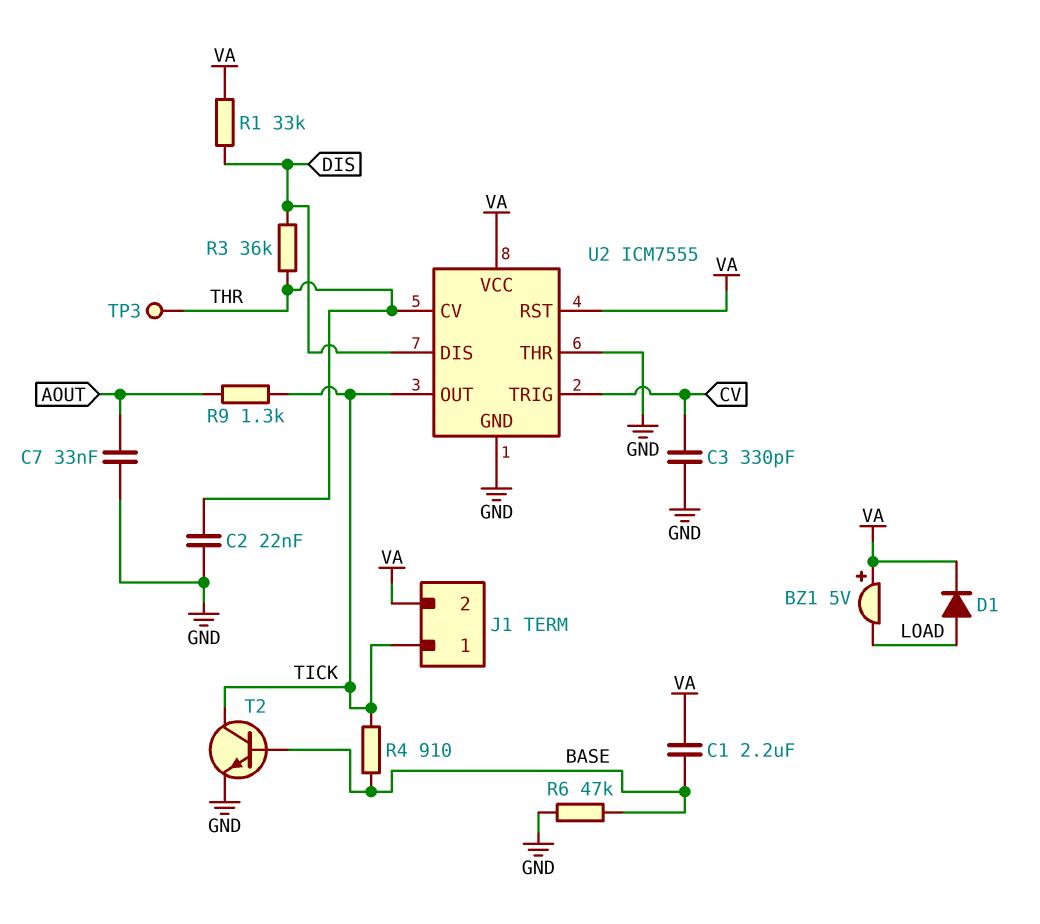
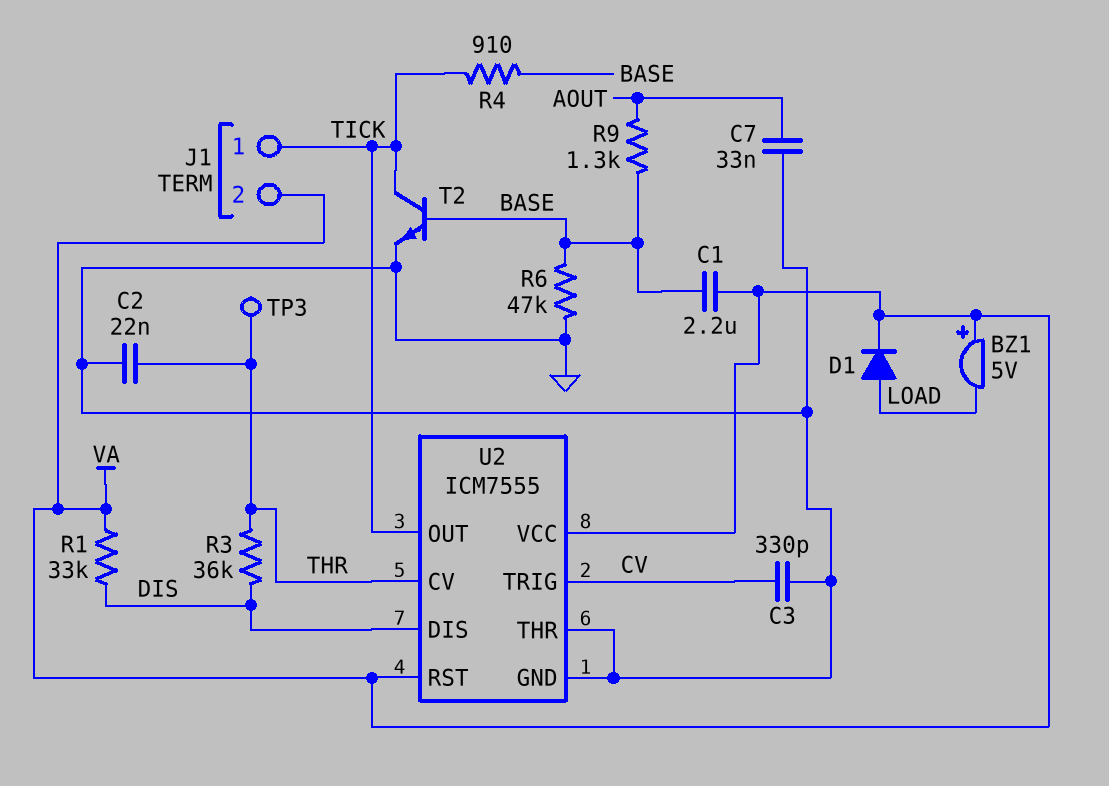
R9: 1.3k (AOUT, TICK) -> 1.3k (AOUT, BASE)

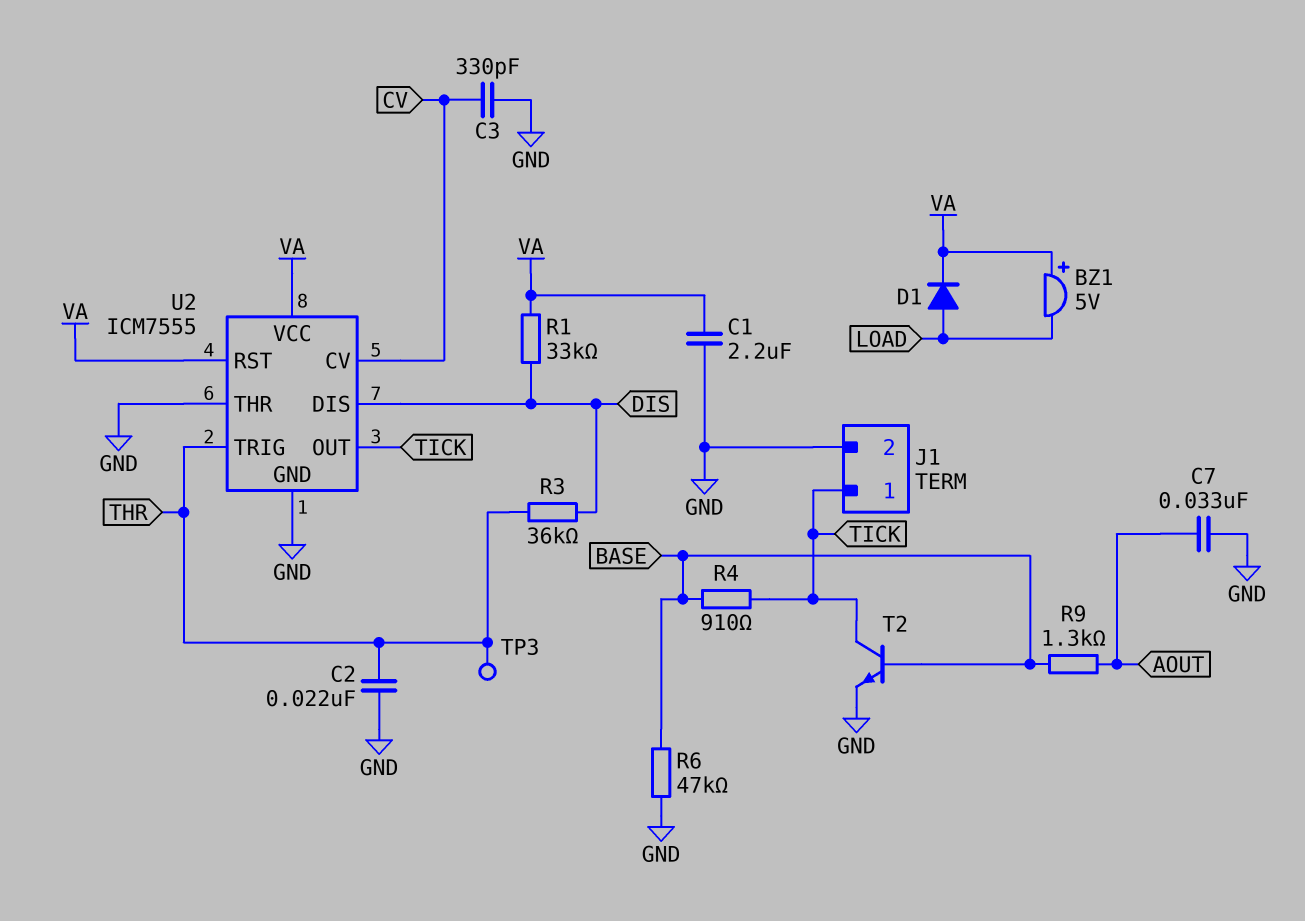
C1: 2.2uF (BASE, VA) -> 2.2uF (GND, VA)
J1 pin 2: VA -> GND
U2 pin CV: THR -> CV
U2 pin TRIG: CV -> THR

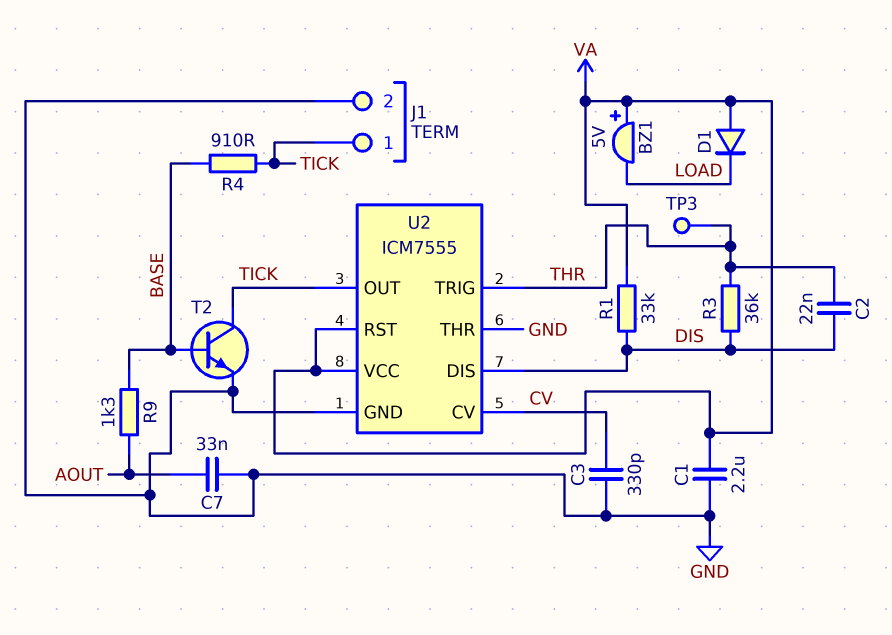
C2: 22nF (GND, THR) -> 22nF (DIS, THR)
D1: diode (A LOAD, K VA) -> diode (A VA, K LOAD)
R6: 47k (BASE, GND) -> none

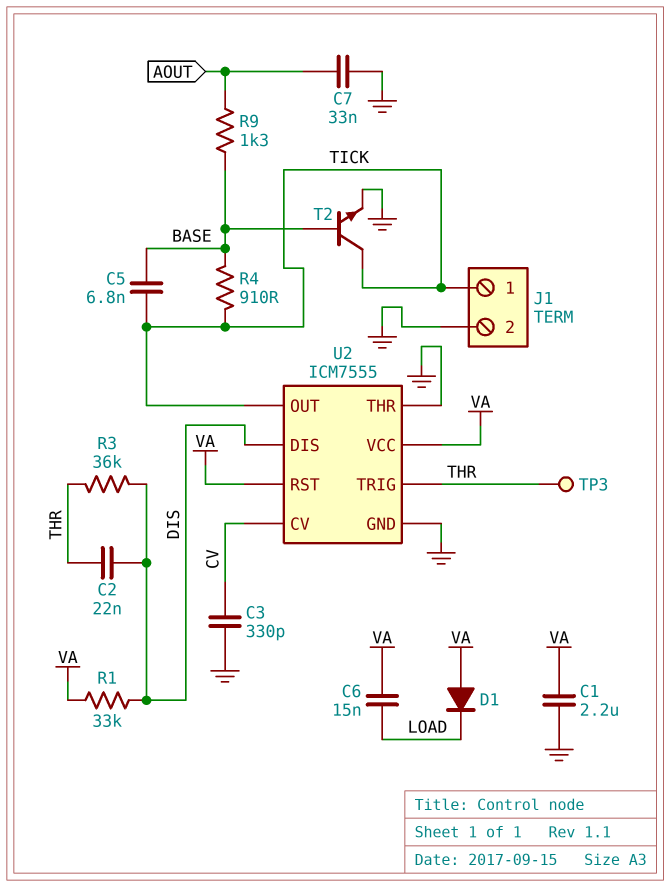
BZ1: buzzer 5V (plus VA, minus LOAD) -> none
C5: none -> 6.8nF (BASE, TICK)
C6: none -> 15nF (LOAD, VA)

